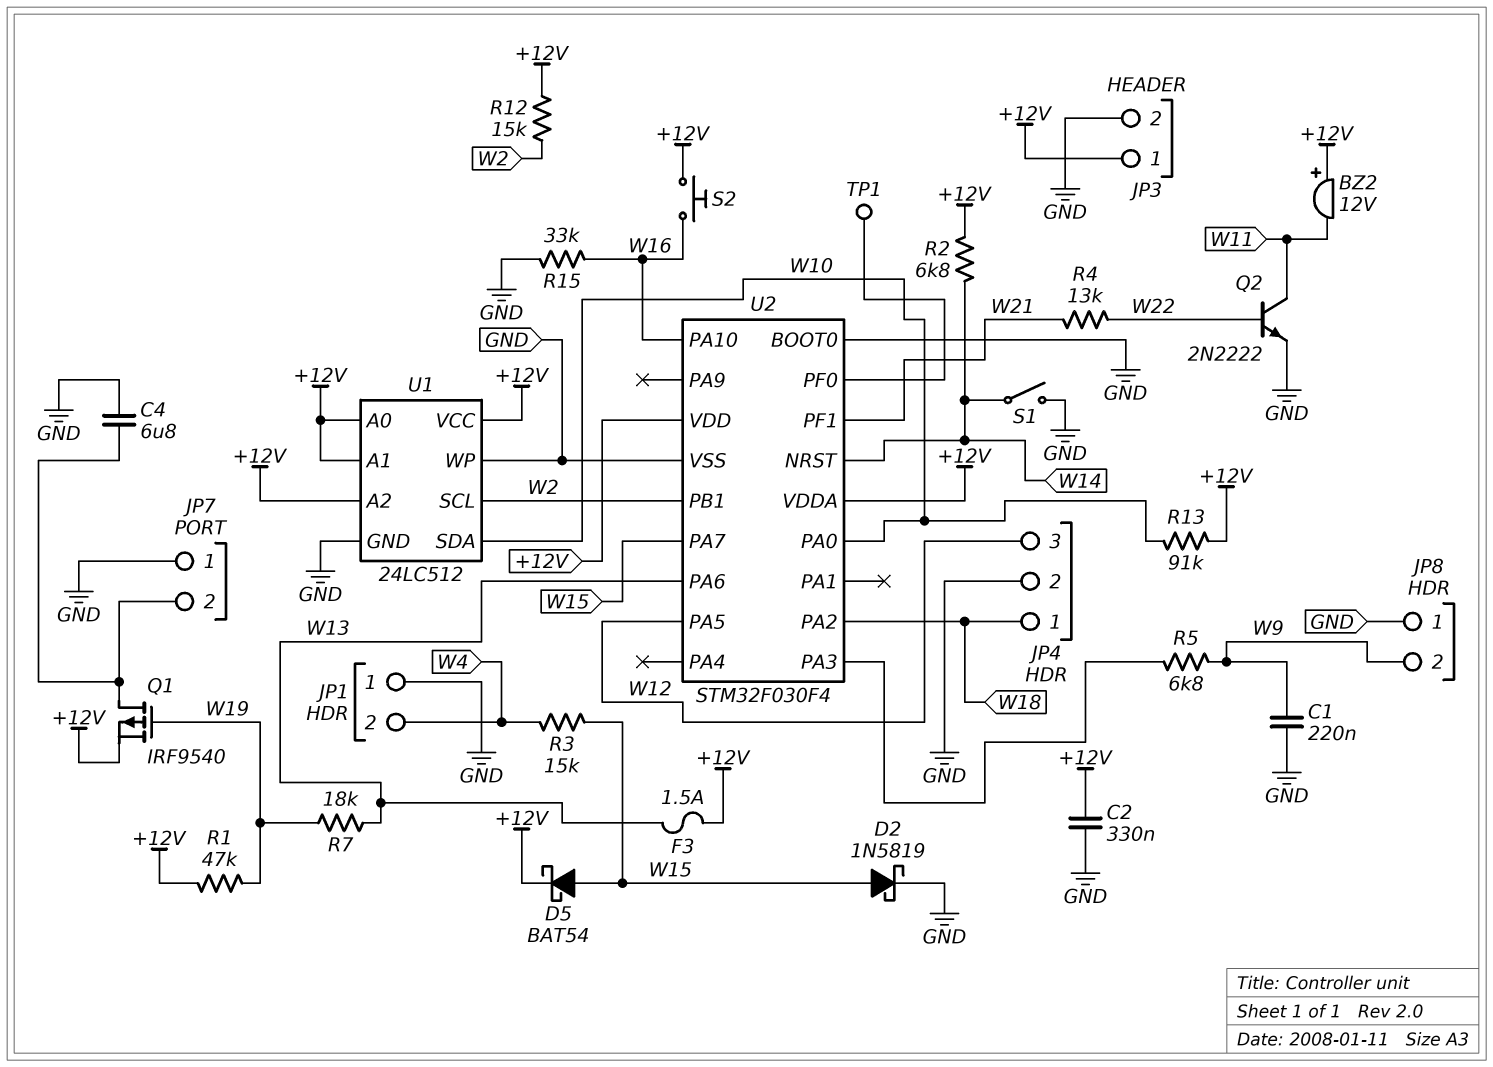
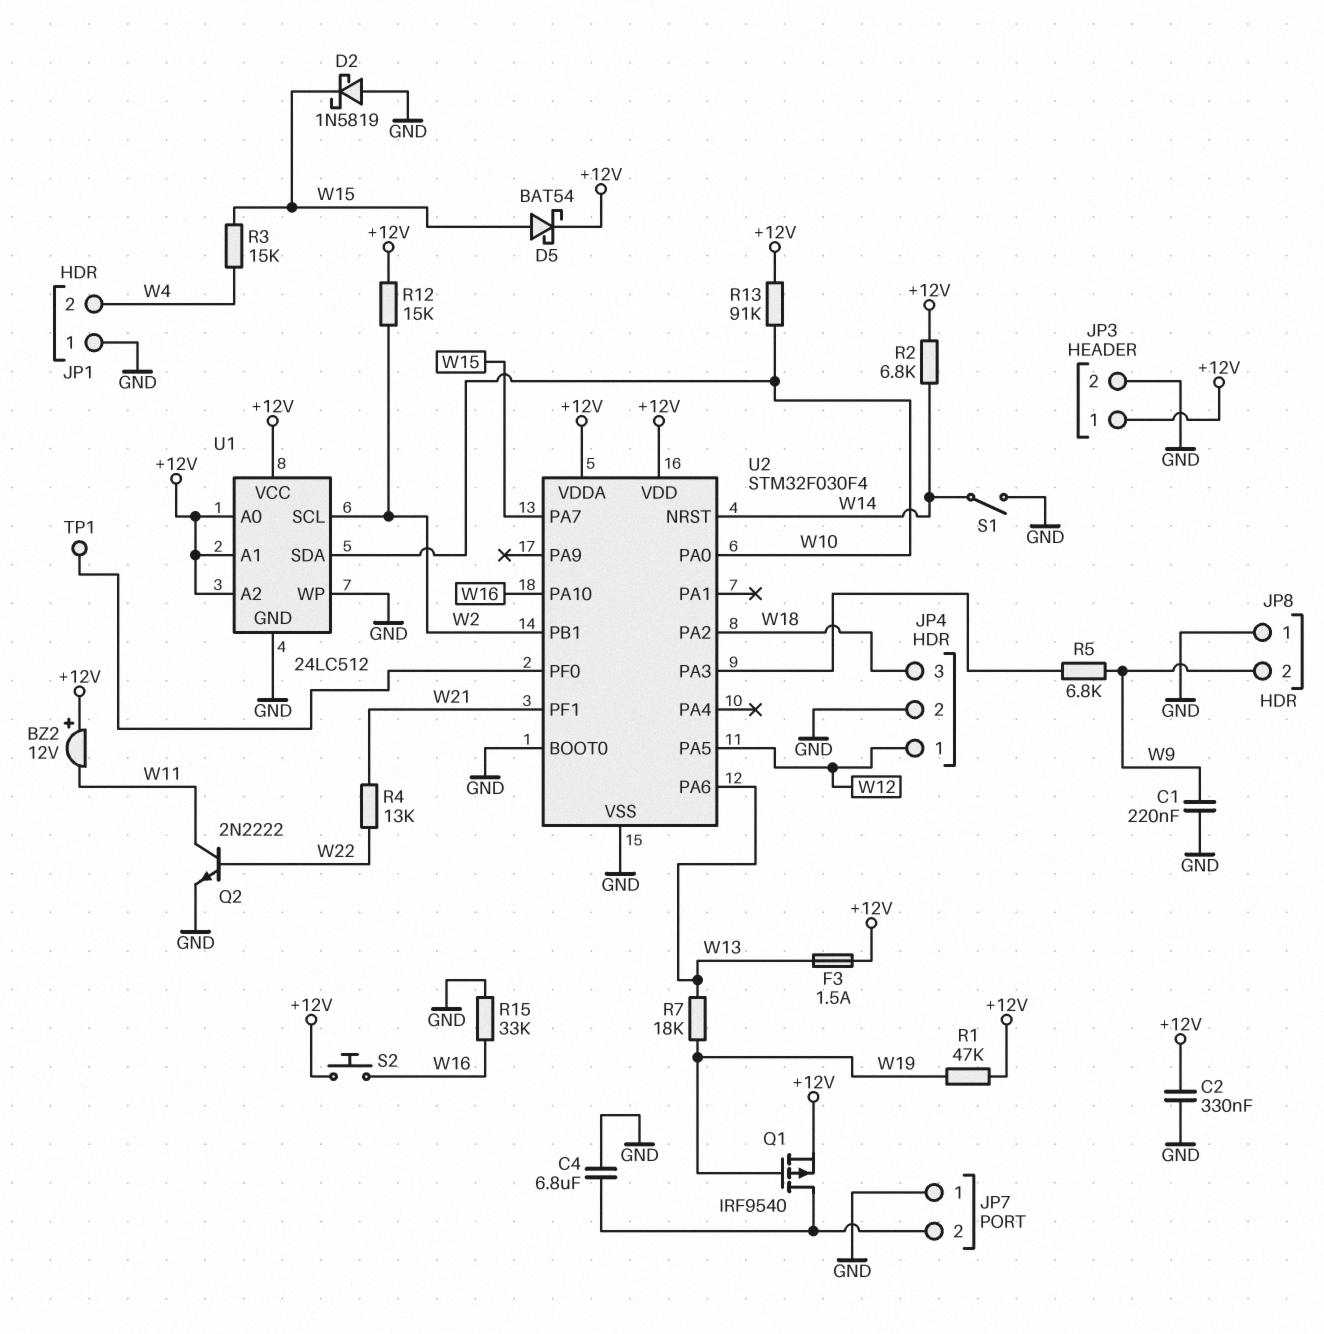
D2: schottky 1N5819 (A W15, K GND) -> schottky 1N5819 (A GND, K W15)
JP4 pin 1: W18 -> W12
JP4 pin 3: W12 -> W18

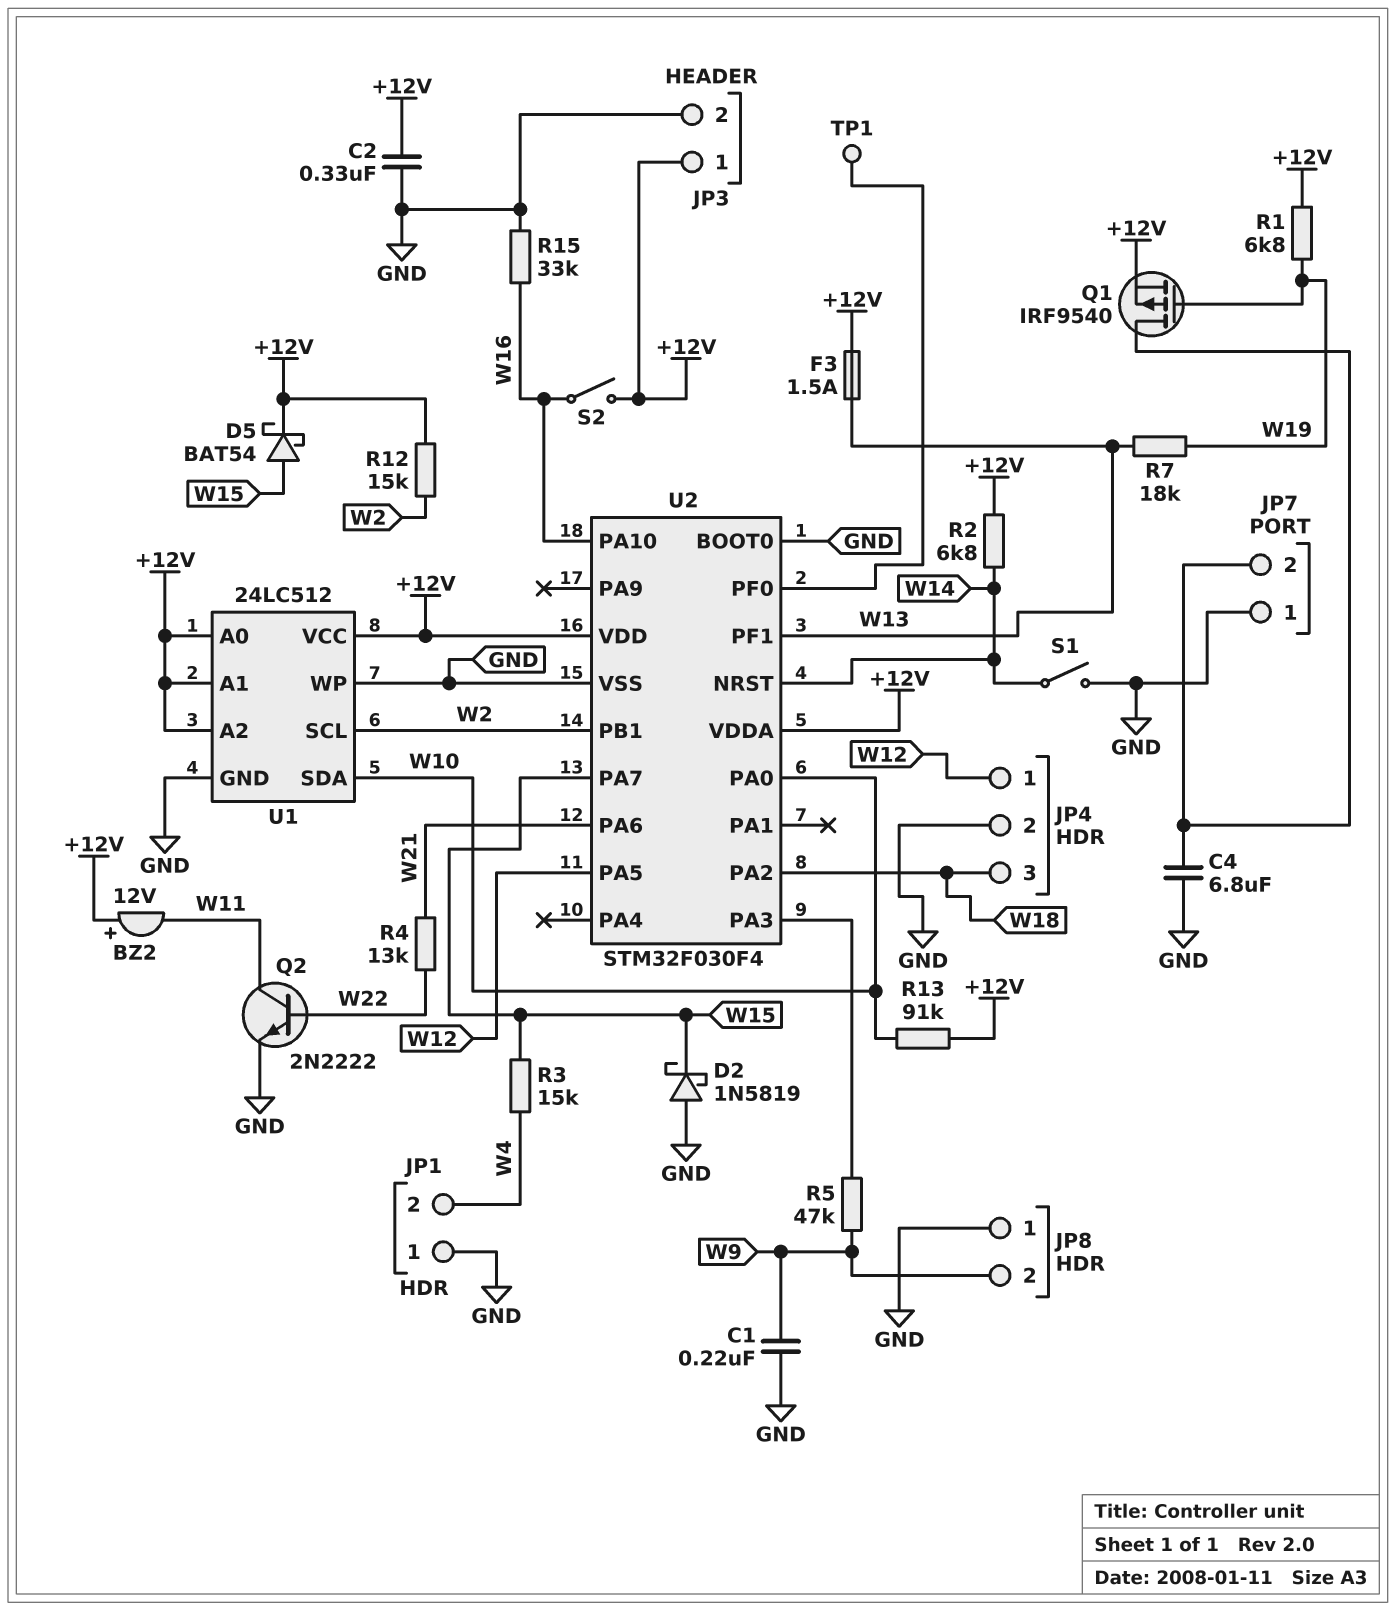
R1: 47k (+12V, W19) -> 6.8k (+12V, W19)
R5: 6.8k (U2/PA3, W9) -> 47k (U2/PA3, W9)
S2: button (+12V, W16) -> switch (+12V, W16)
U2 pin PA6: W13 -> W21
U2 pin PF1: W21 -> W13

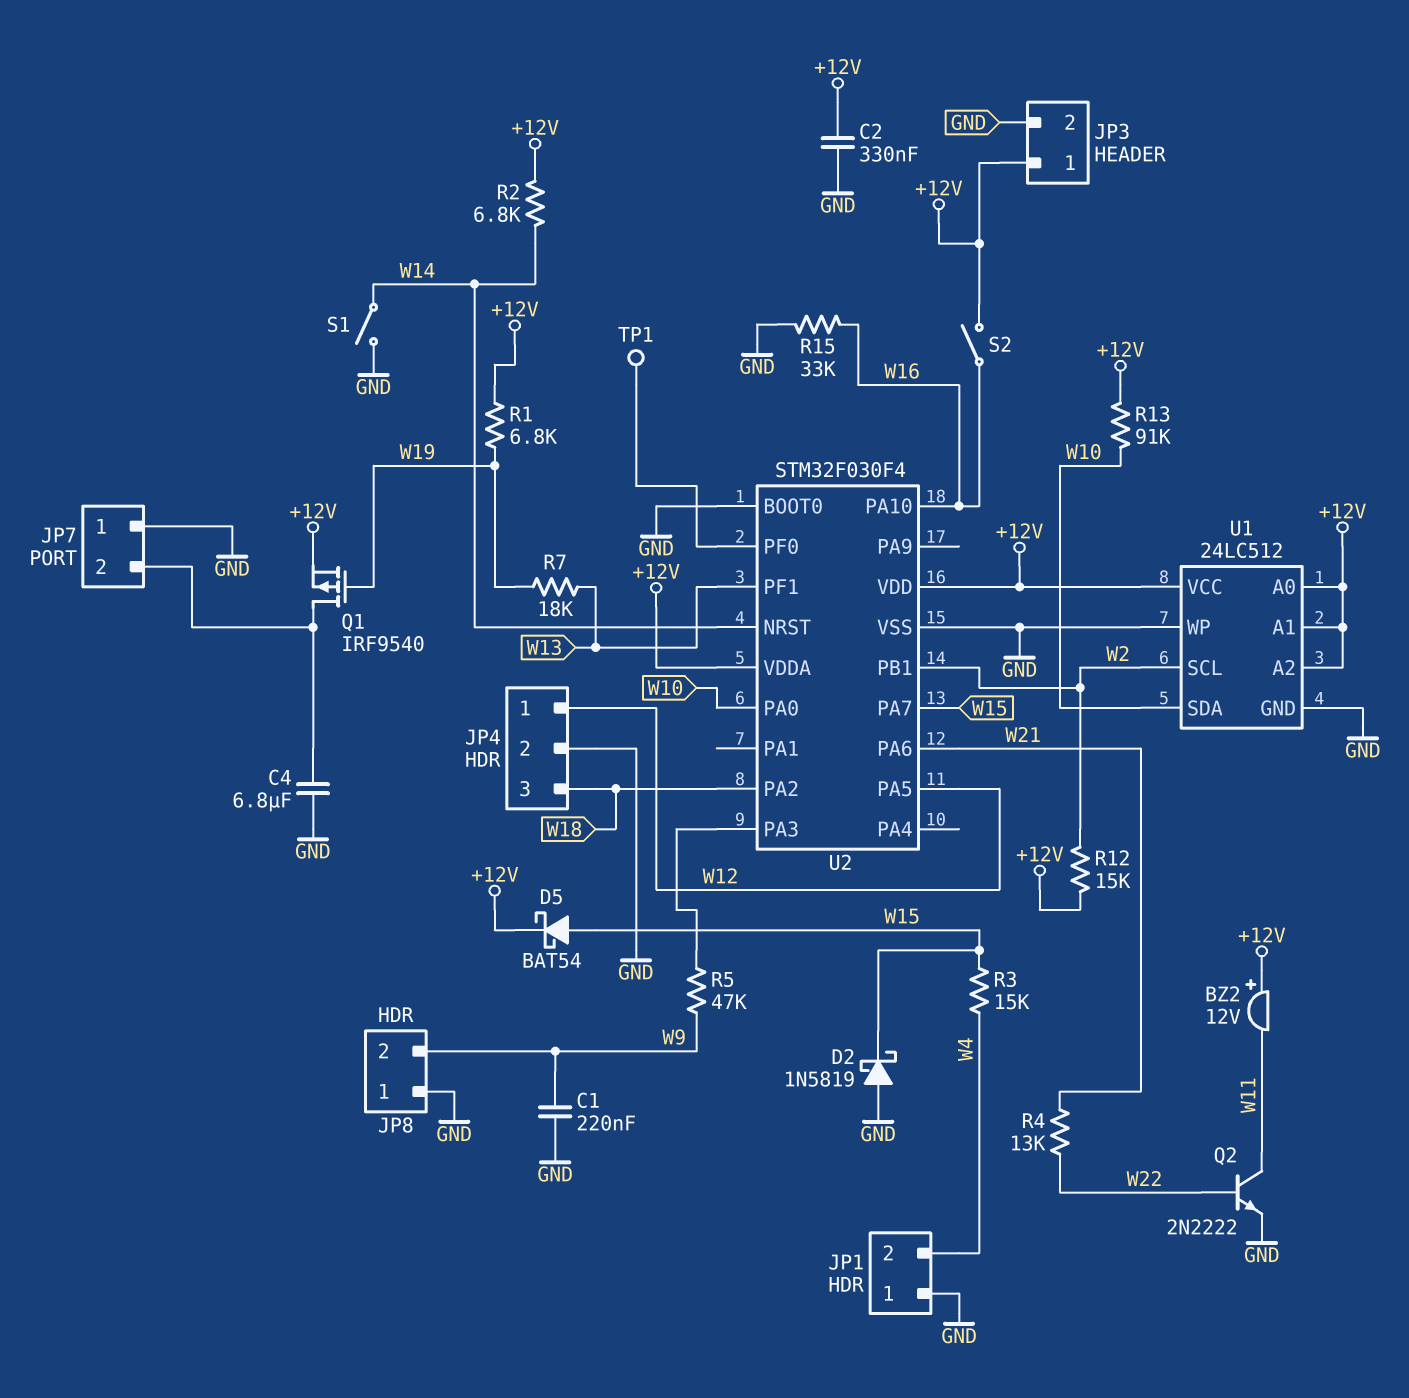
F3: 1.5A (+12V, W13) -> none

